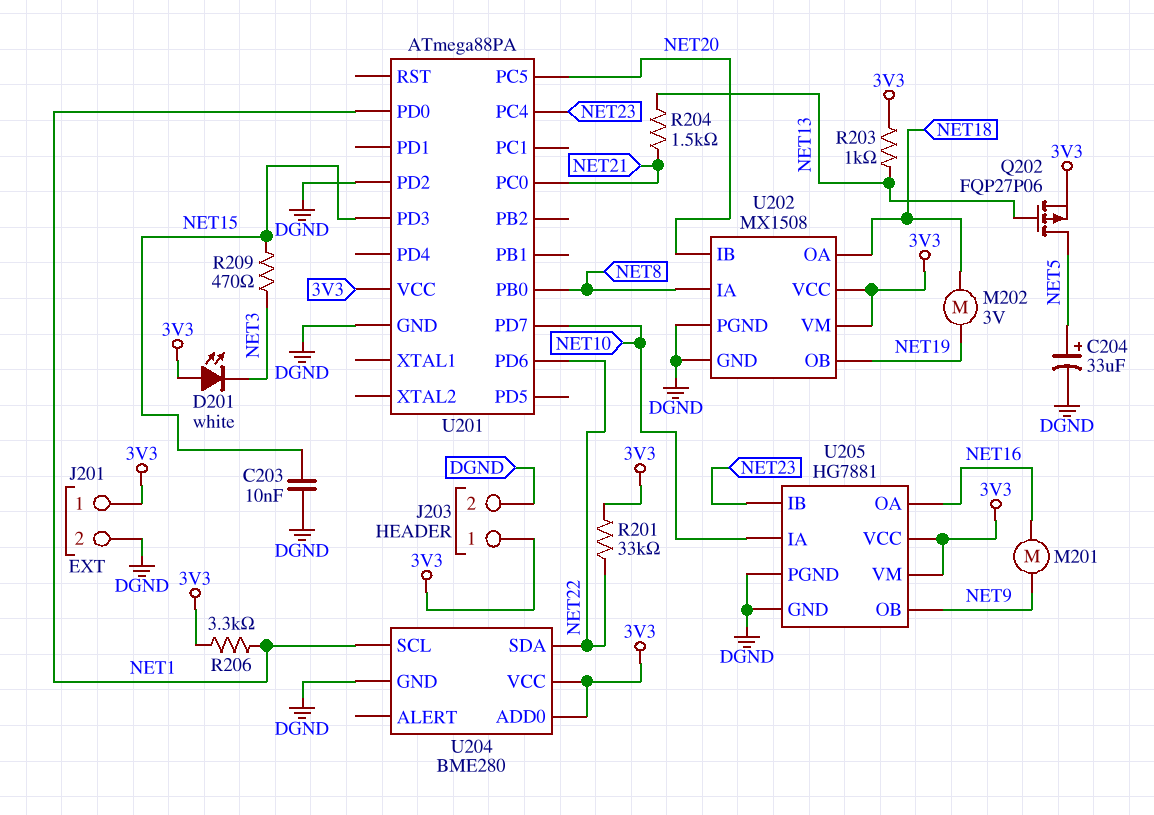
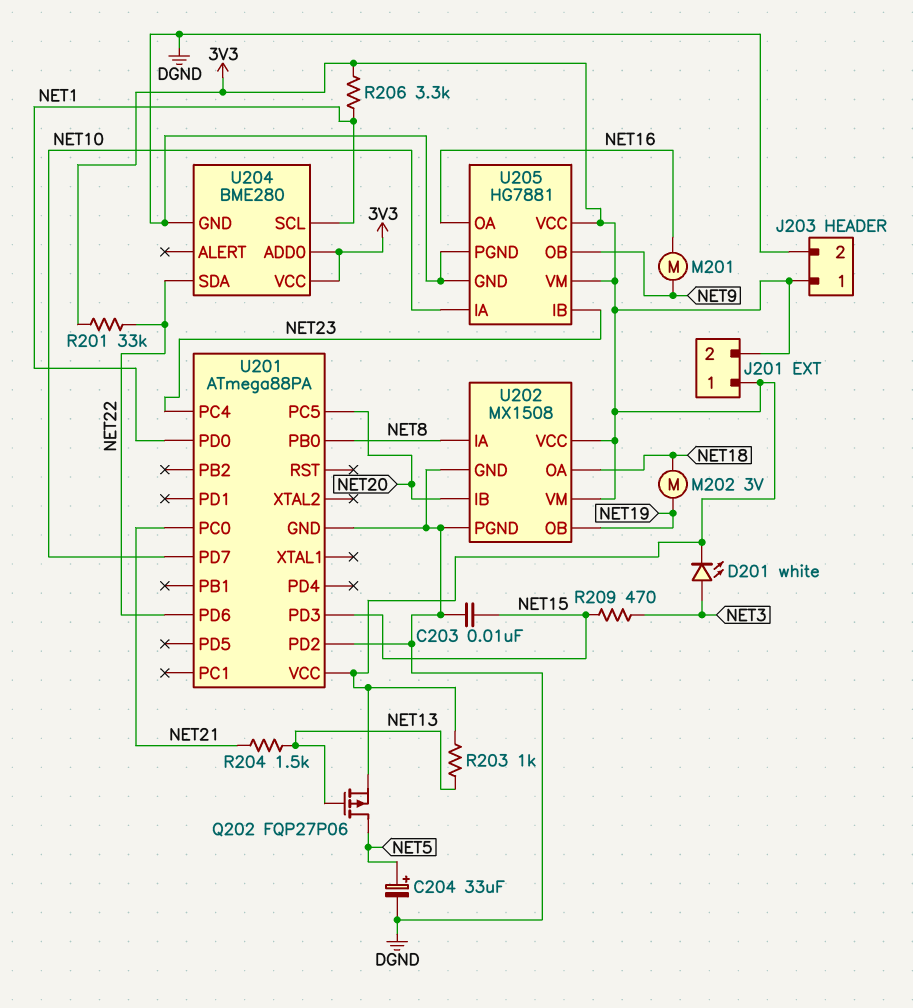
D201: LED white (A 3V3, K NET3) -> LED white (A NET3, K 3V3)
J201 pin 2: DGND -> 3V3

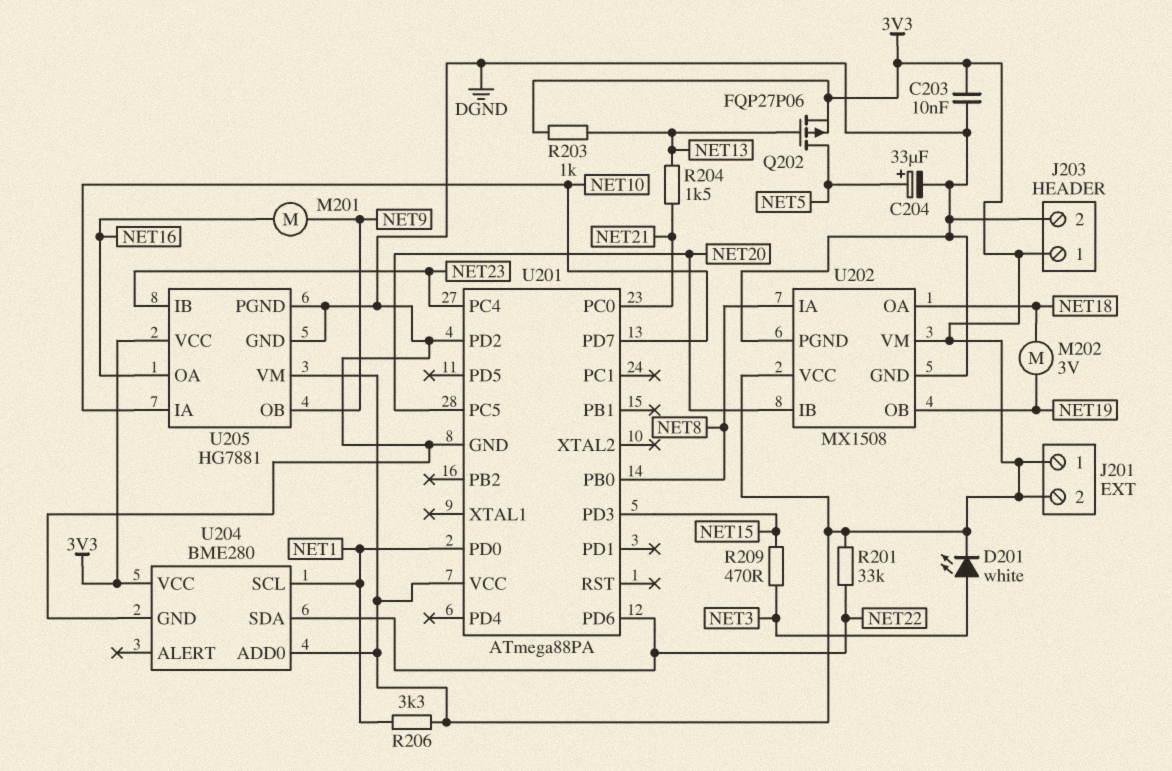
C203: 10nF (DGND, NET15) -> 10nF (3V3, DGND)

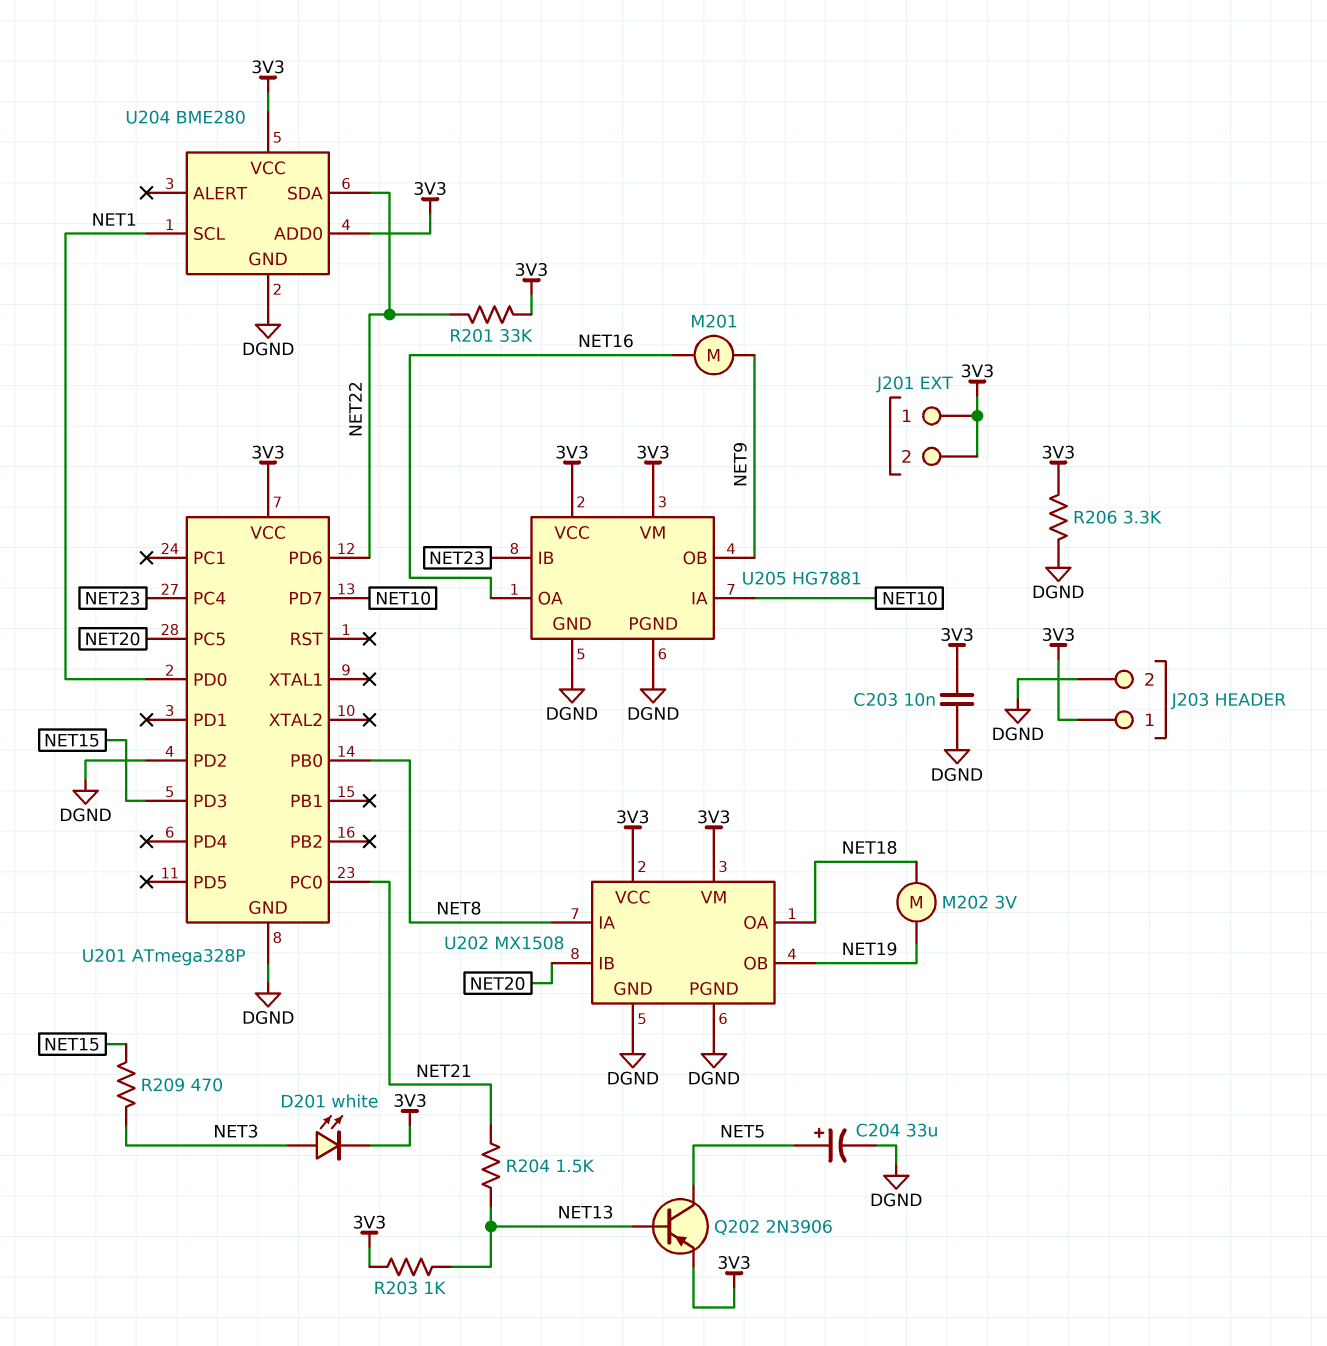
Q202: PMOS FQP27P06 (G NET13, D NET5, S 3V3) -> PNP 2N3906 (B NET13, C NET5, E 3V3)
R206: 3.3k (3V3, NET1) -> 3.3k (3V3, DGND)
U201: ATmega88PA -> ATmega328P

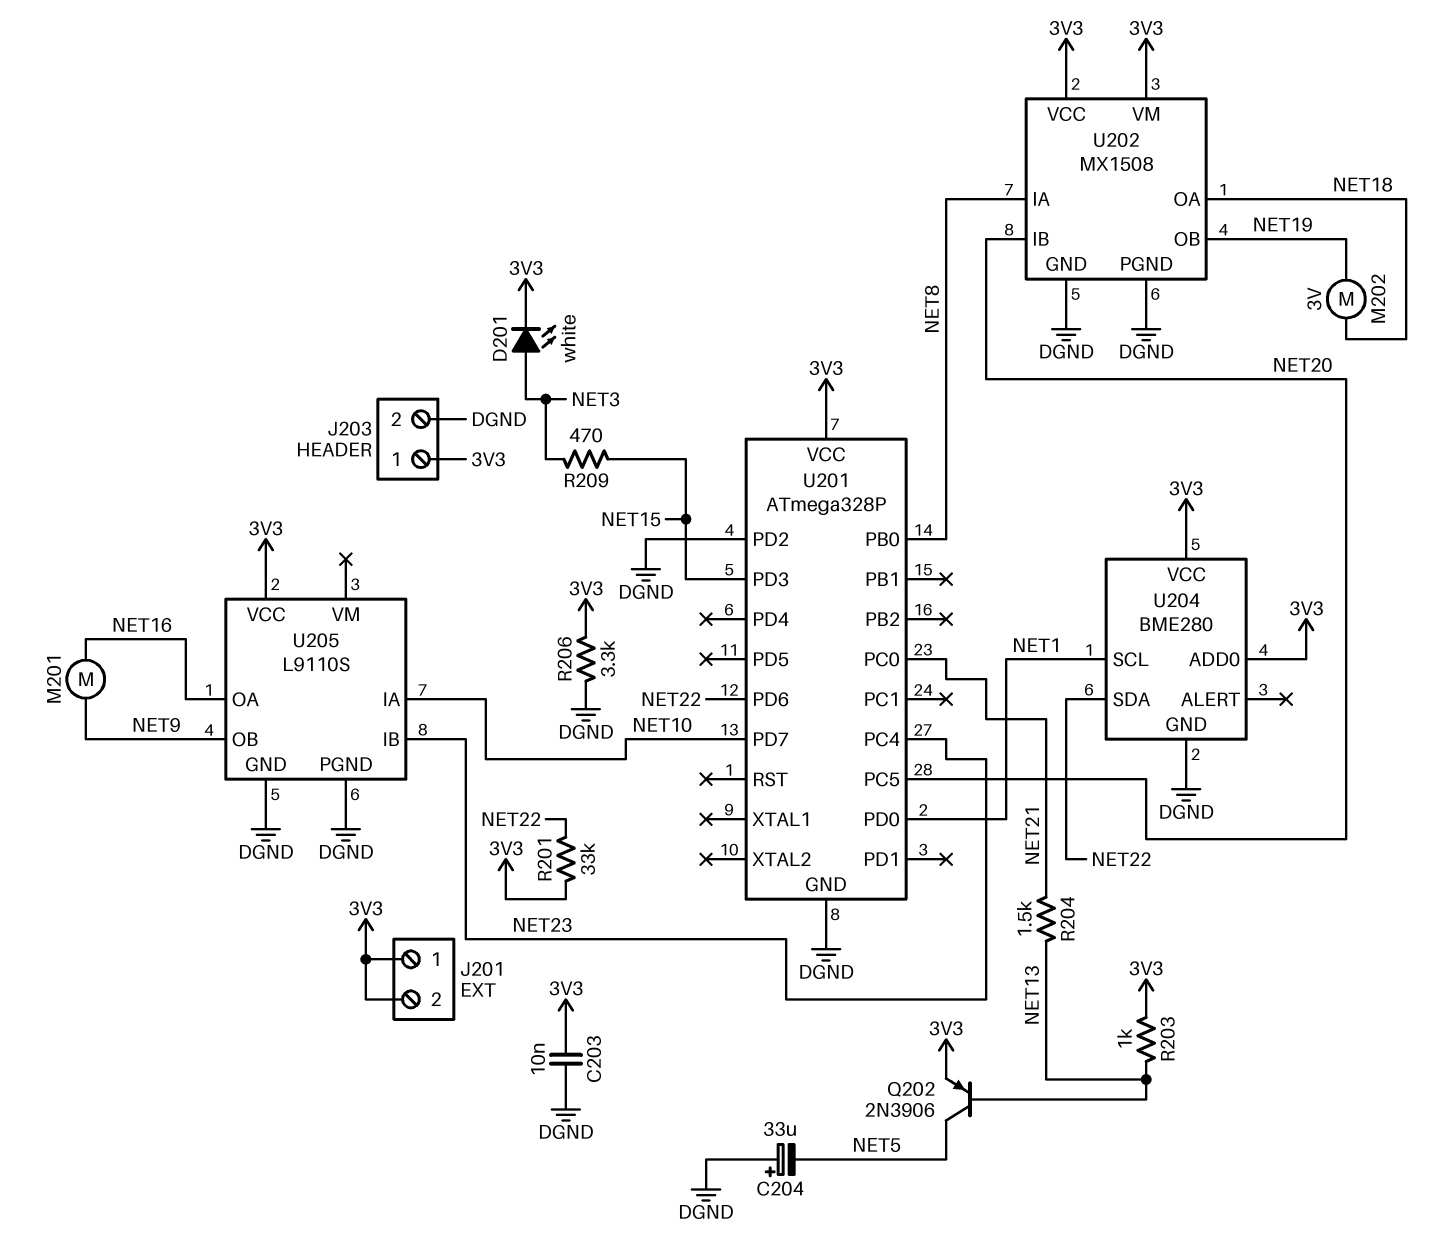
C204: 33uF (plus NET5, minus DGND) -> 33uF (plus DGND, minus NET5)
U205: HG7881 -> L9110S
U205 pin VM: 3V3 -> none

